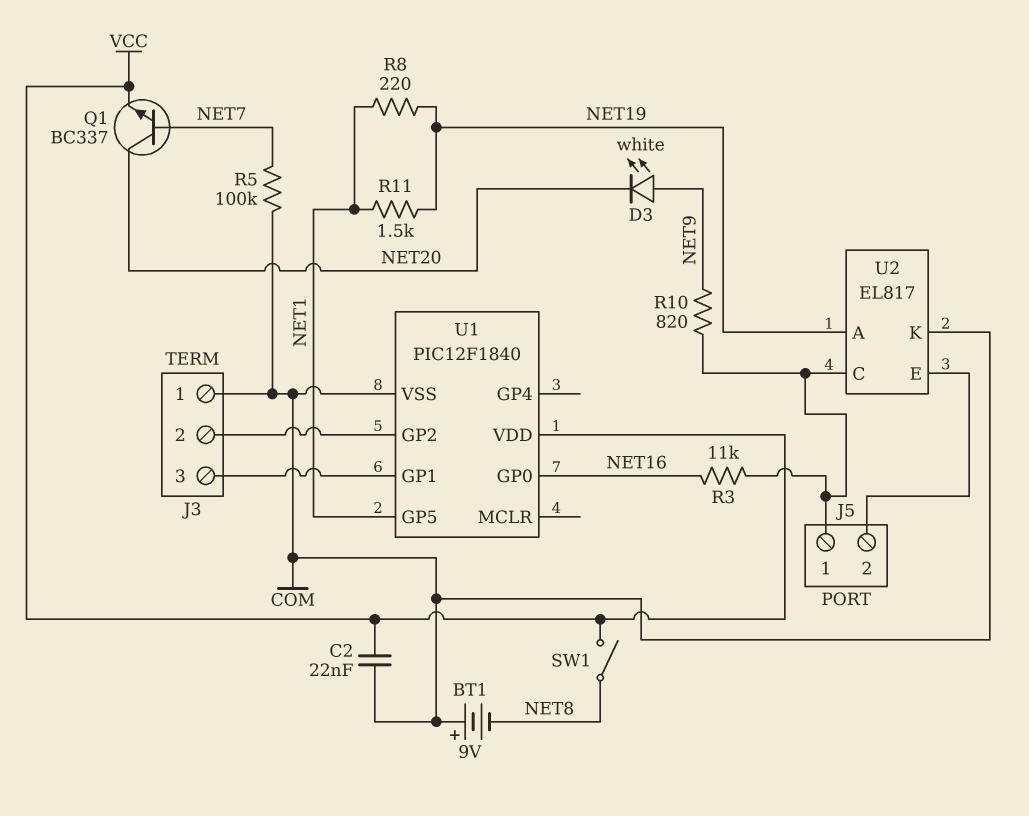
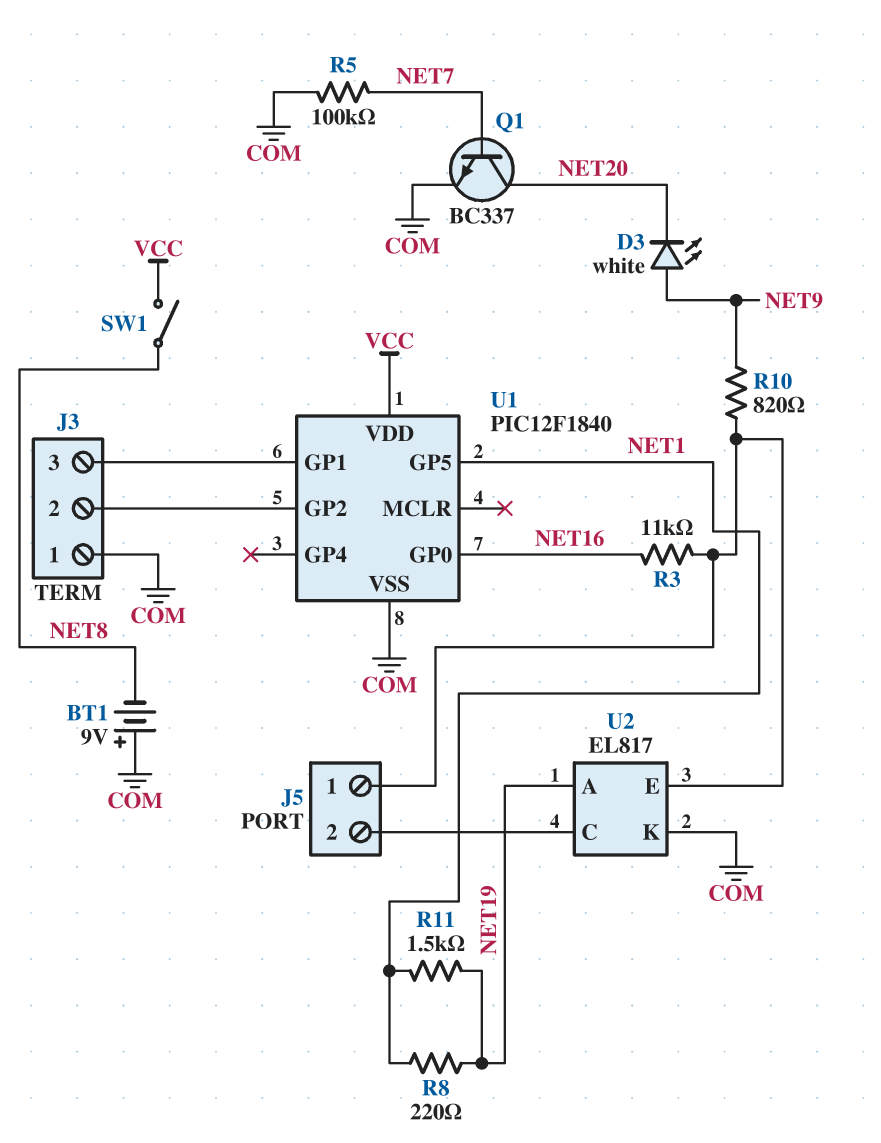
C2: 22nF (COM, VCC) -> none
Q1: NPN BC337 (B NET7, C NET20, E VCC) -> NPN BC337 (B NET7, C NET20, E COM)
U2 pin C: J5/1 -> J5/2
U2 pin E: J5/2 -> J5/1

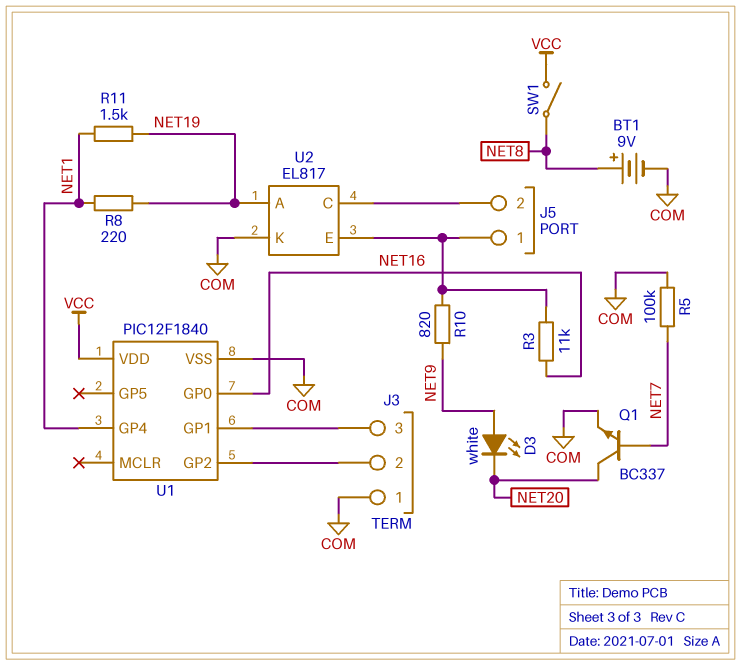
BT1: 9V (plus COM, minus NET8) -> 9V (plus NET8, minus COM)
U1 pin GP4: none -> NET1
U1 pin GP5: NET1 -> none

